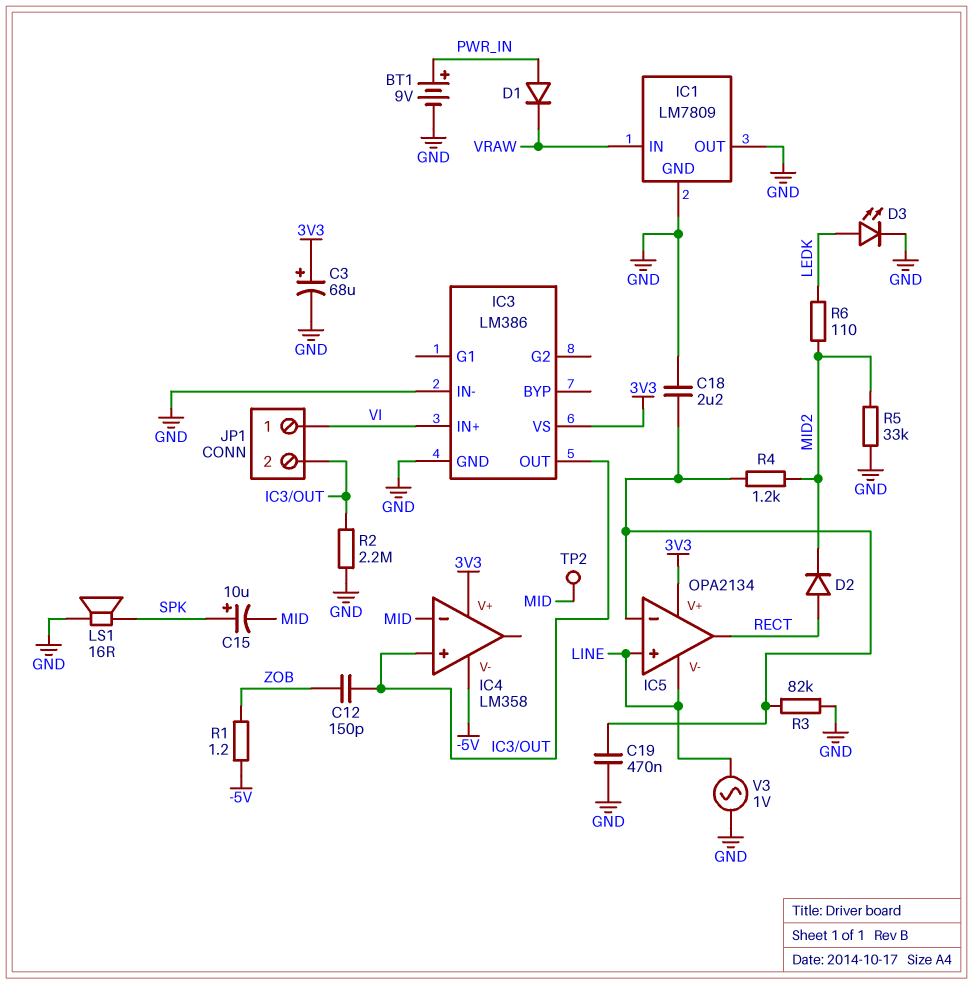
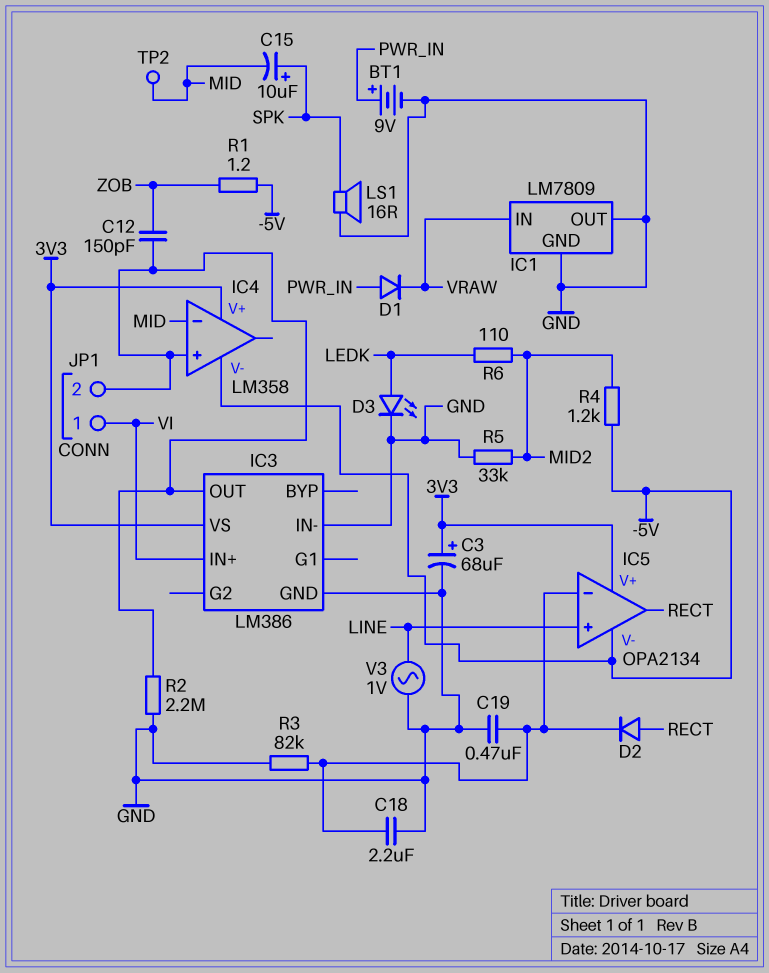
D2: diode (A RECT, K MID2) -> diode (A RECT, K IC5/in-)
IC5 pin V-: LINE -> -5V
R4: 1.2k (IC5/in-, MID2) -> 1.2k (-5V, MID2)

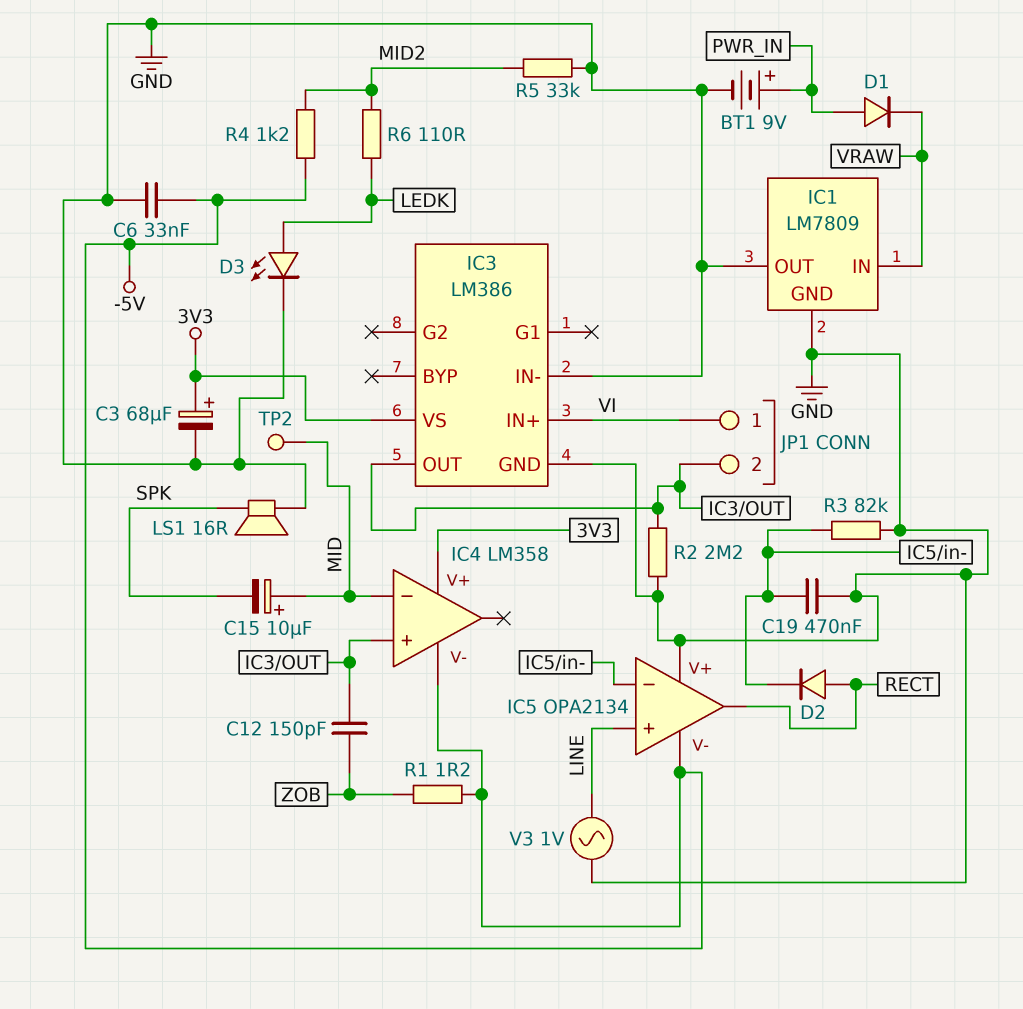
C6: none -> 33nF (-5V, GND)
C15: 10uF (plus SPK, minus MID) -> 10uF (plus MID, minus SPK)
C18: 2.2uF (GND, IC5/in-) -> none
IC5 pin V+: 3V3 -> GND

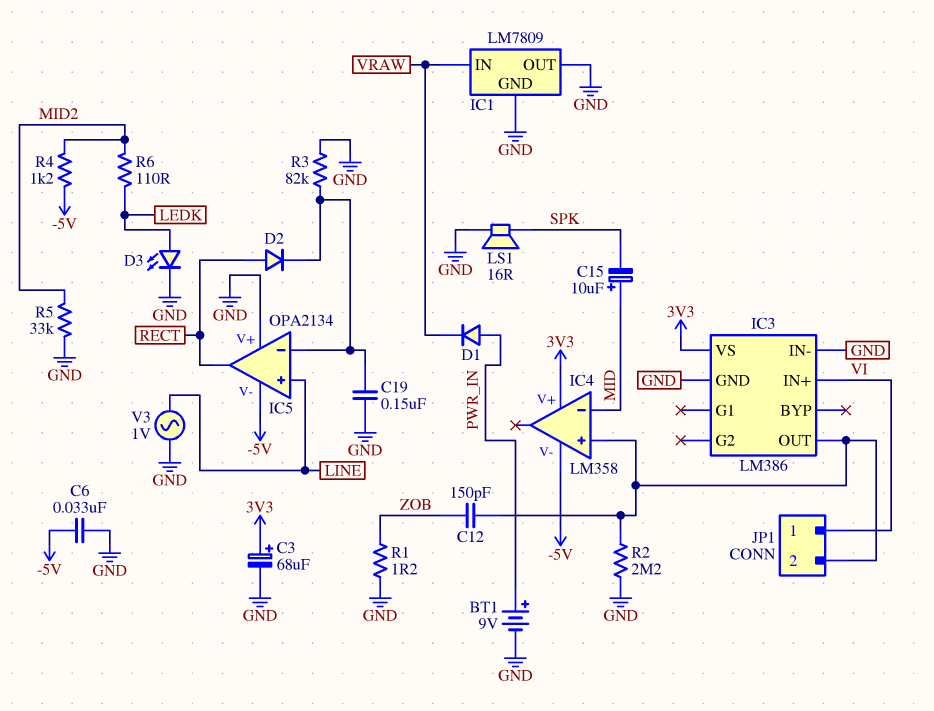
C19: 470nF (GND, IC5/in-) -> 150nF (GND, IC5/in-)
R1: 1.2 (-5V, ZOB) -> 1.2 (GND, ZOB)
TP2: test point (MID) -> none

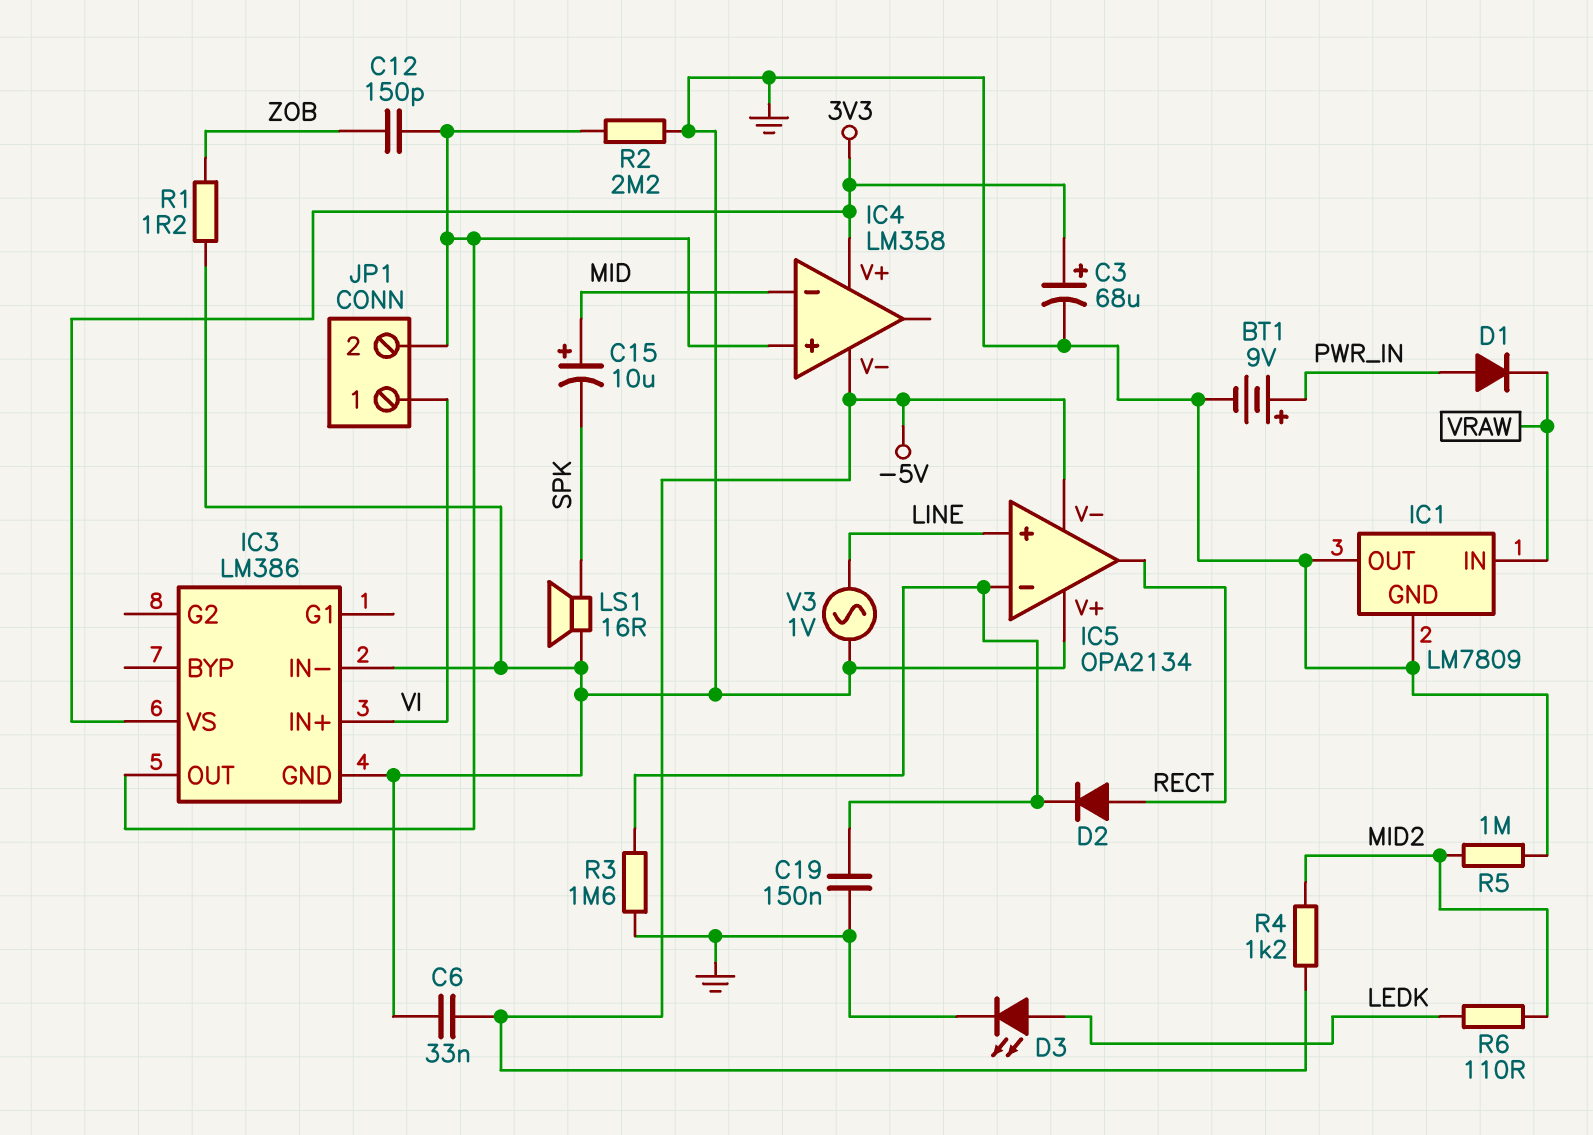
R3: 82k (GND, IC5/in-) -> 1.6M (GND, IC5/in-)
R5: 33k (GND, MID2) -> 1M (GND, MID2)

